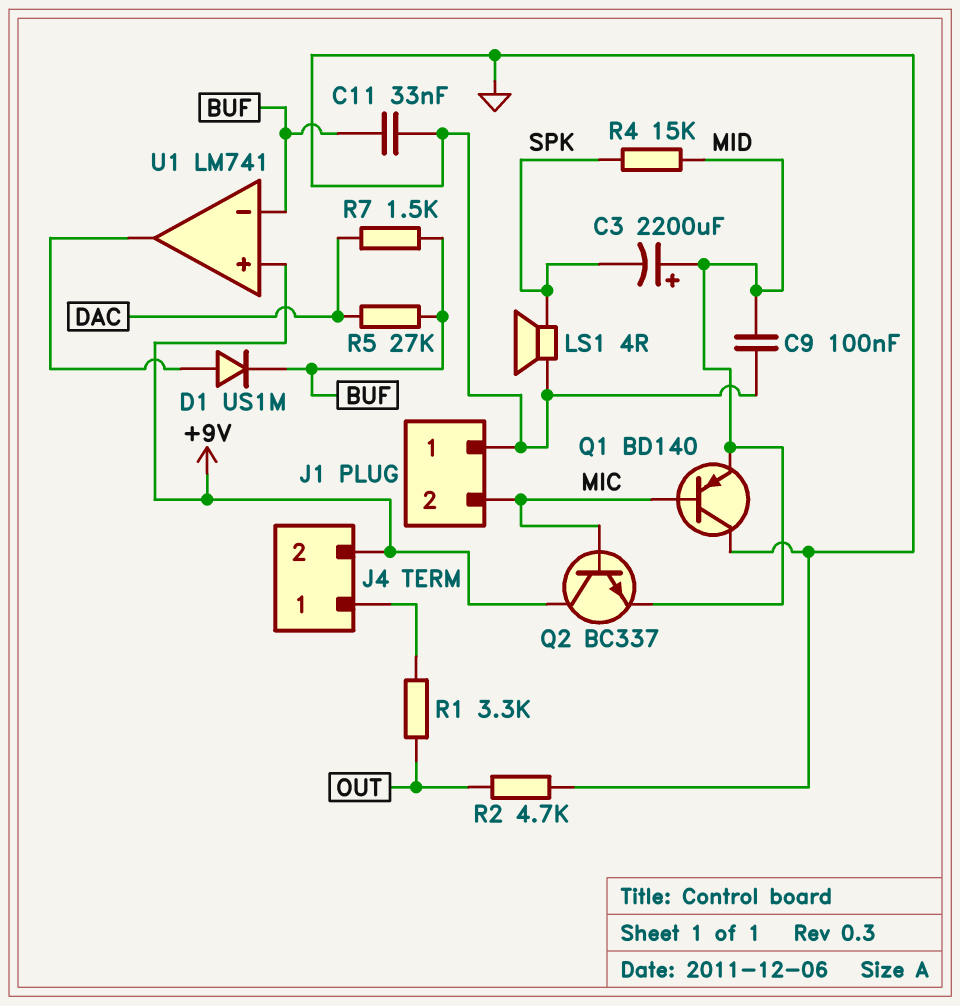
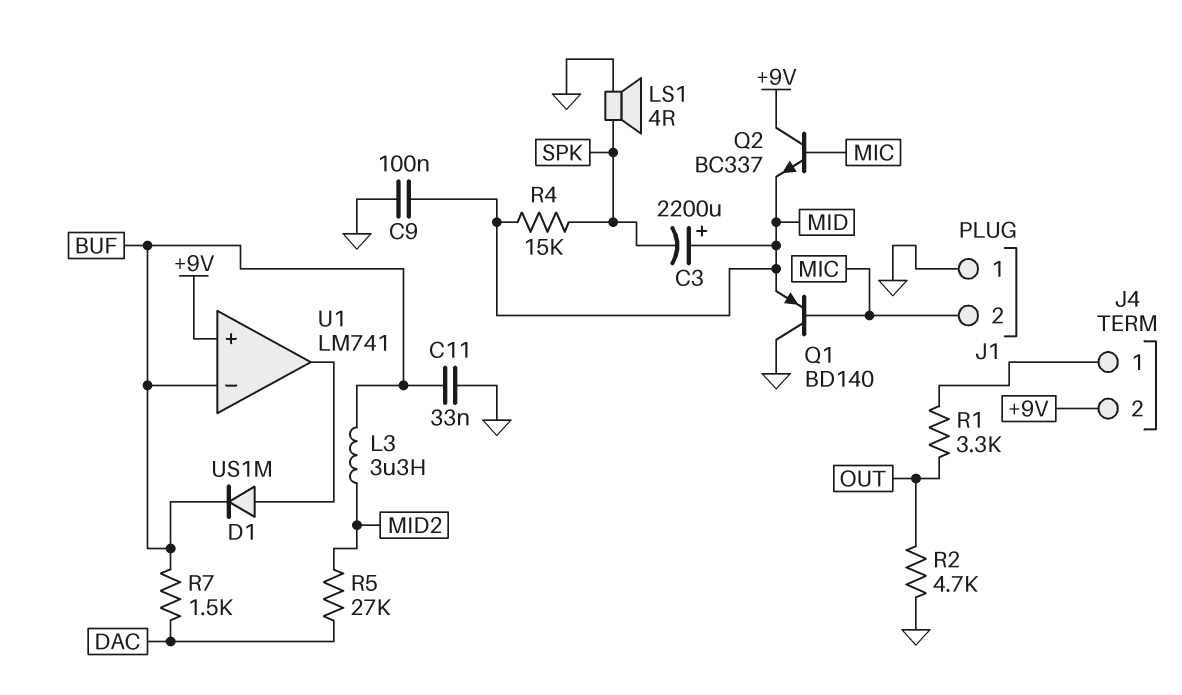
L3: none -> 3.3uH (BUF, MID2)
R5: 27k (BUF, DAC) -> 27k (DAC, MID2)

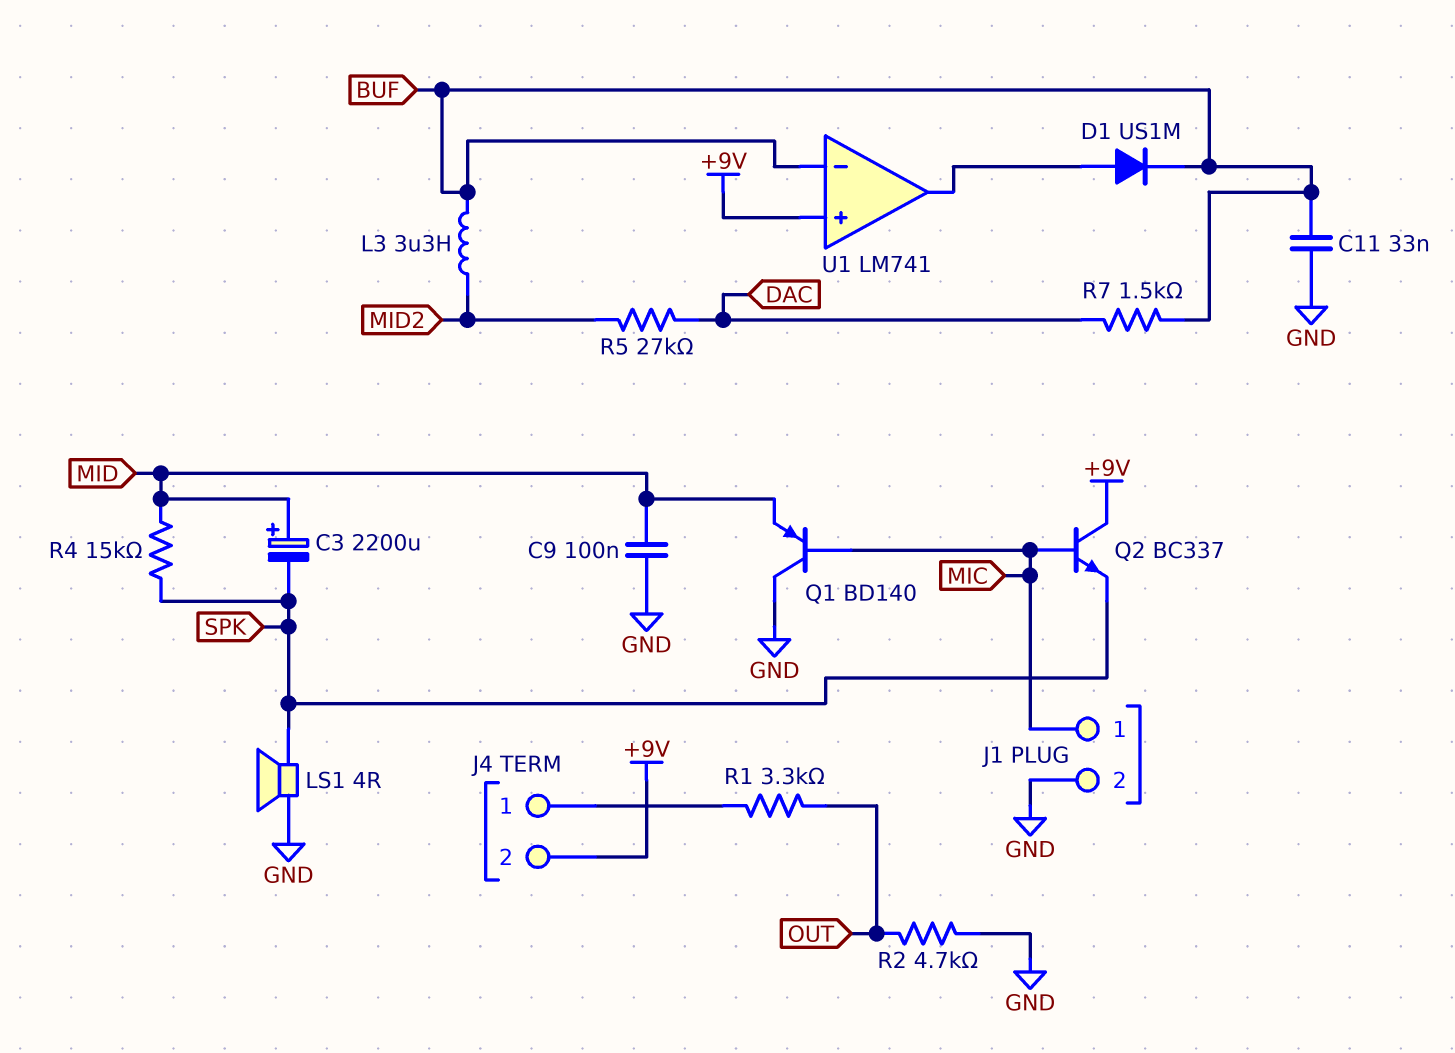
J1 pin 1: GND -> MIC
J1 pin 2: MIC -> GND
Q2: NPN BC337 (B MIC, C +9V, E MID) -> NPN BC337 (B MIC, C +9V, E SPK)

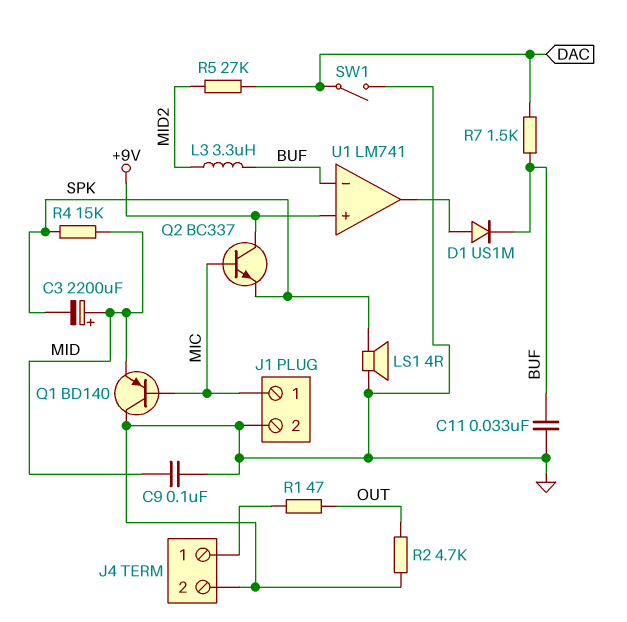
J4 pin 2: +9V -> GND
R1: 3.3k (J4/1, OUT) -> 47 (J4/1, OUT)
SW1: none -> switch (DAC, GND)

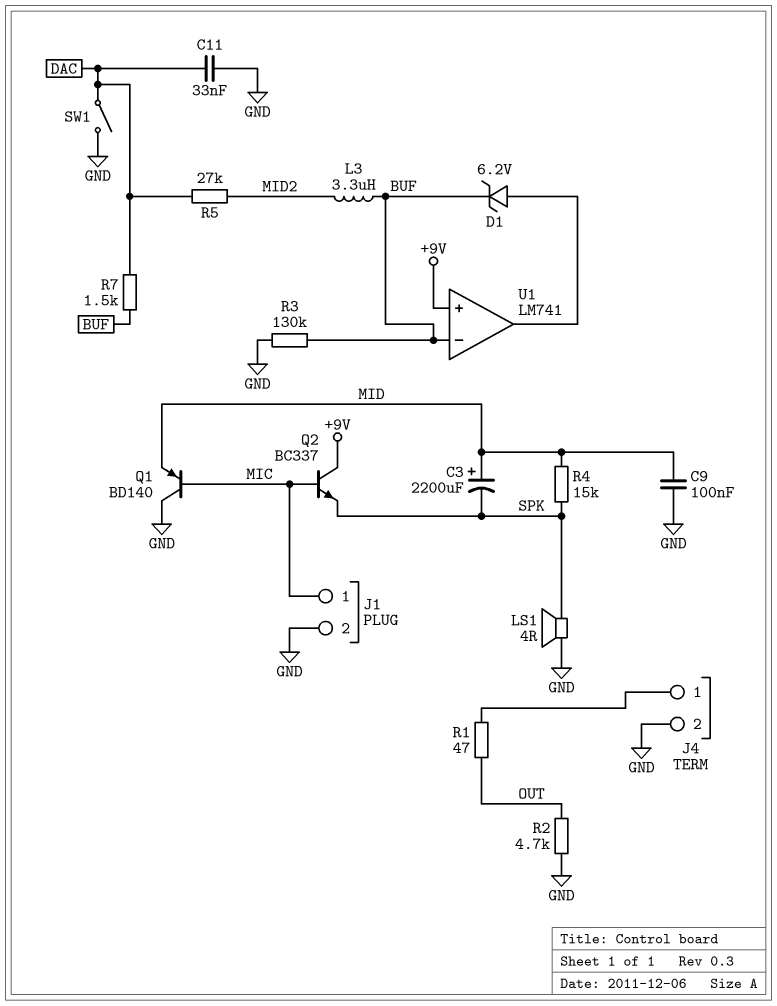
C11: 33nF (BUF, GND) -> 33nF (DAC, GND)
D1: diode US1M (A U1/out, K BUF) -> zener 6.2V (A U1/out, K BUF)
R3: none -> 130k (BUF, GND)

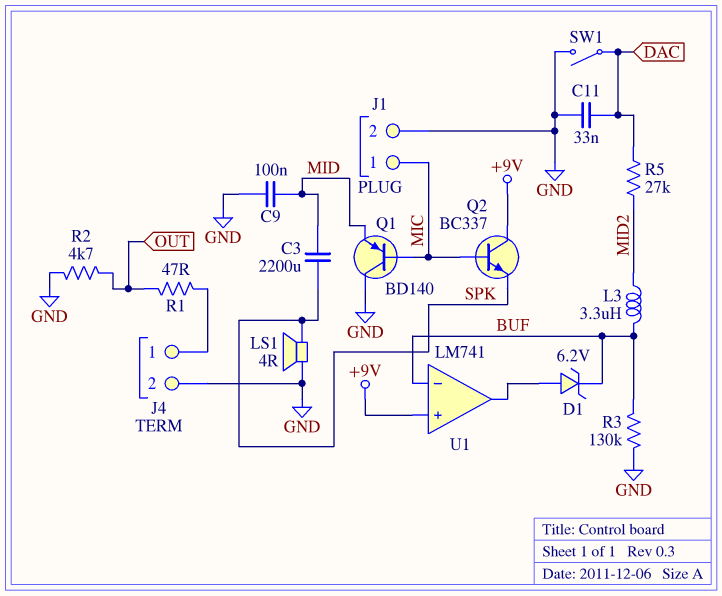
C3: 2200uF (plus MID, minus SPK) -> 2200uF (MID, SPK)
R4: 15k (MID, SPK) -> none
R7: 1.5k (BUF, DAC) -> none

